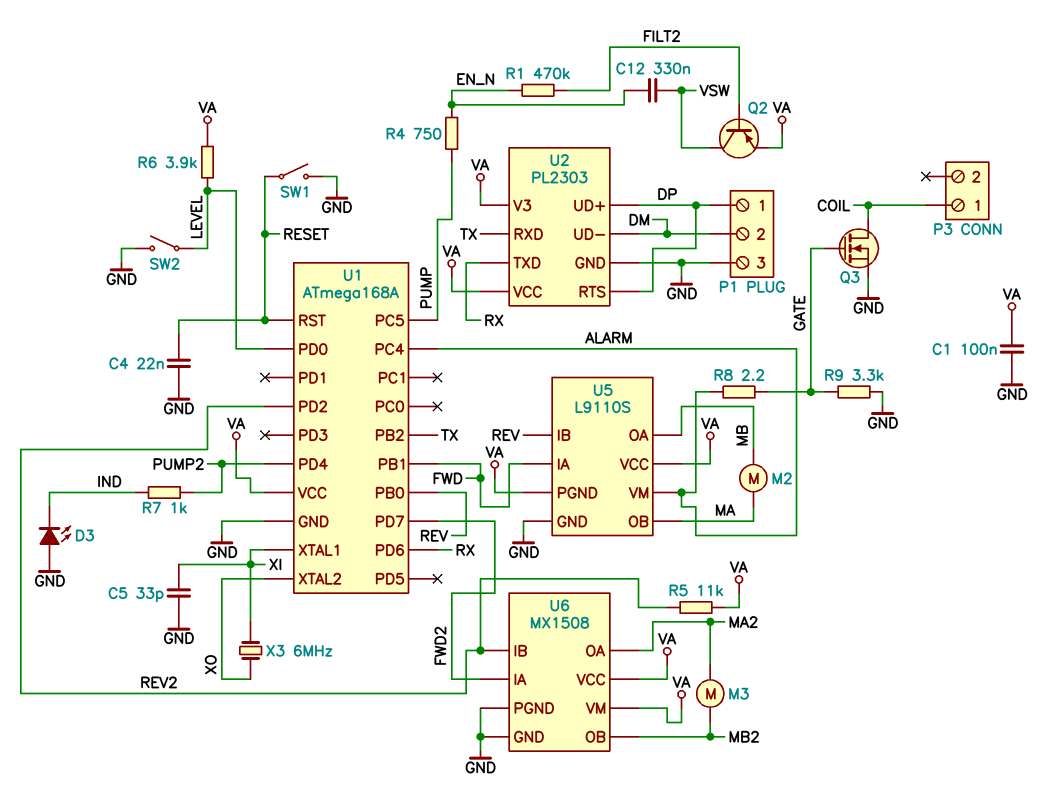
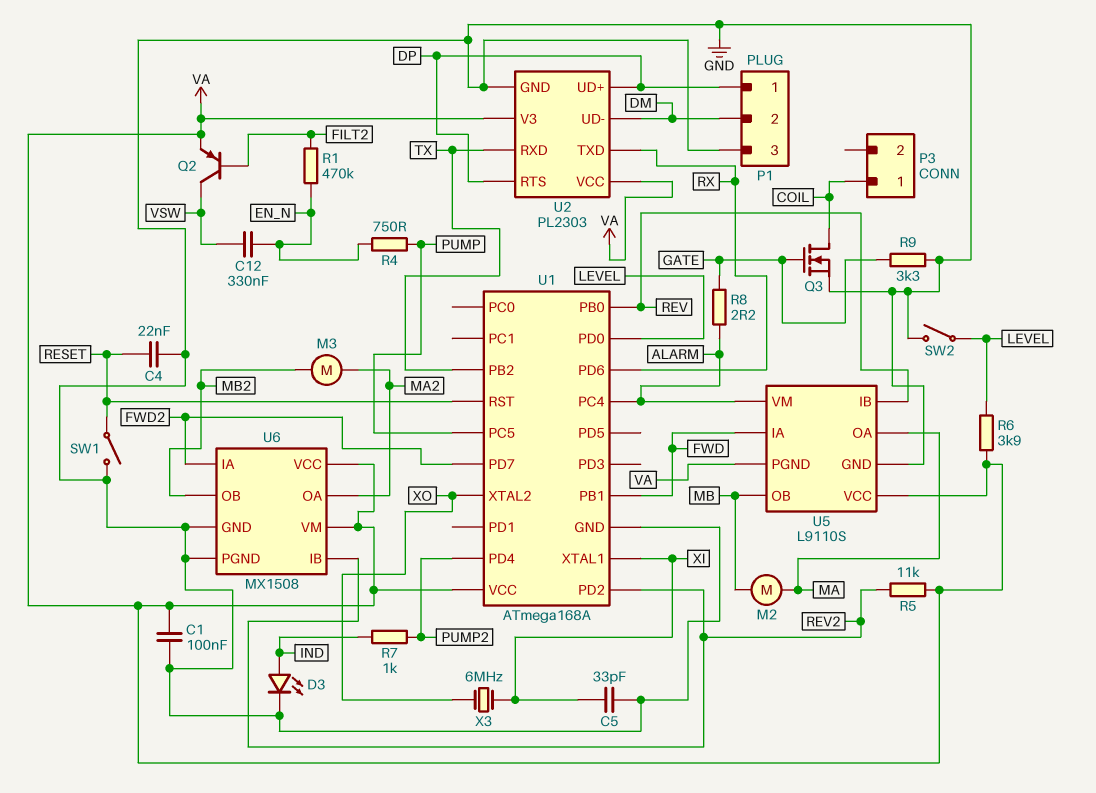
D3: LED (A GND, K IND) -> LED (A IND, K GND)
U5 pin OA: MB -> MA
U5 pin OB: MA -> MB

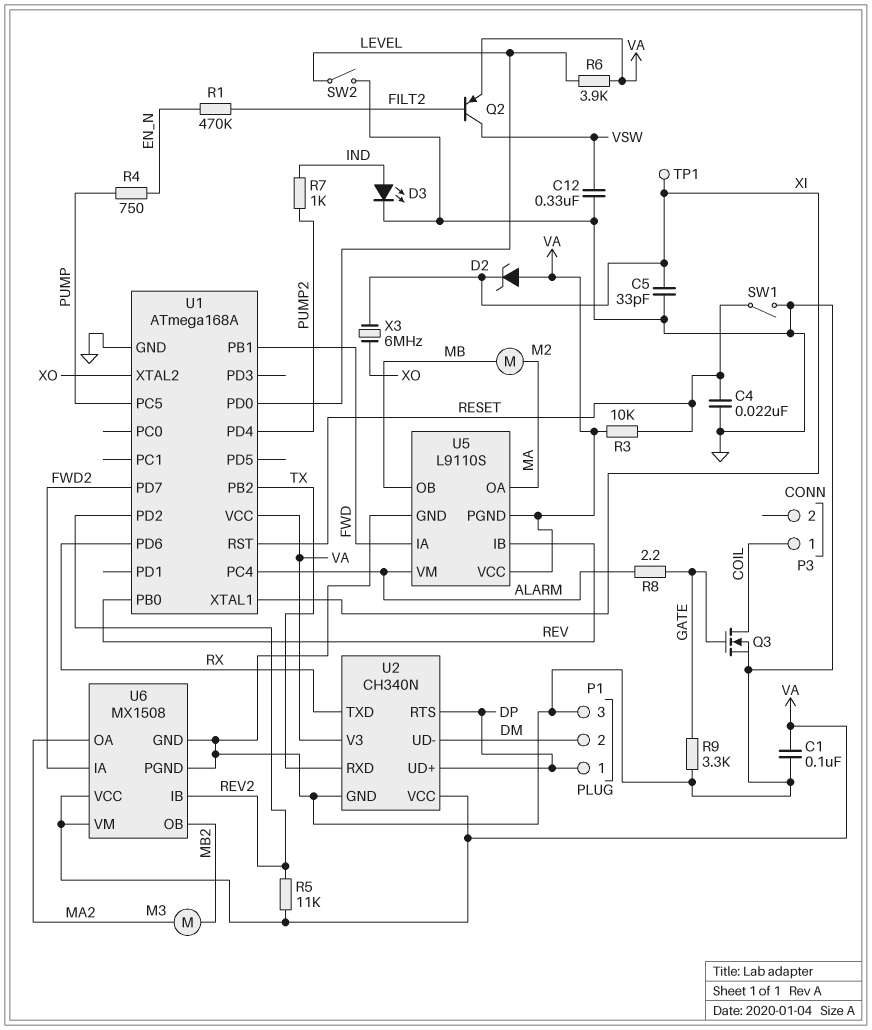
C12: 330nF (EN_N, VSW) -> 330nF (GND, VSW)
D2: none -> zener (A VA, K XI)
R3: none -> 10k (RESET, VA)
TP1: none -> test point (XI)
U2: PL2303 -> CH340N

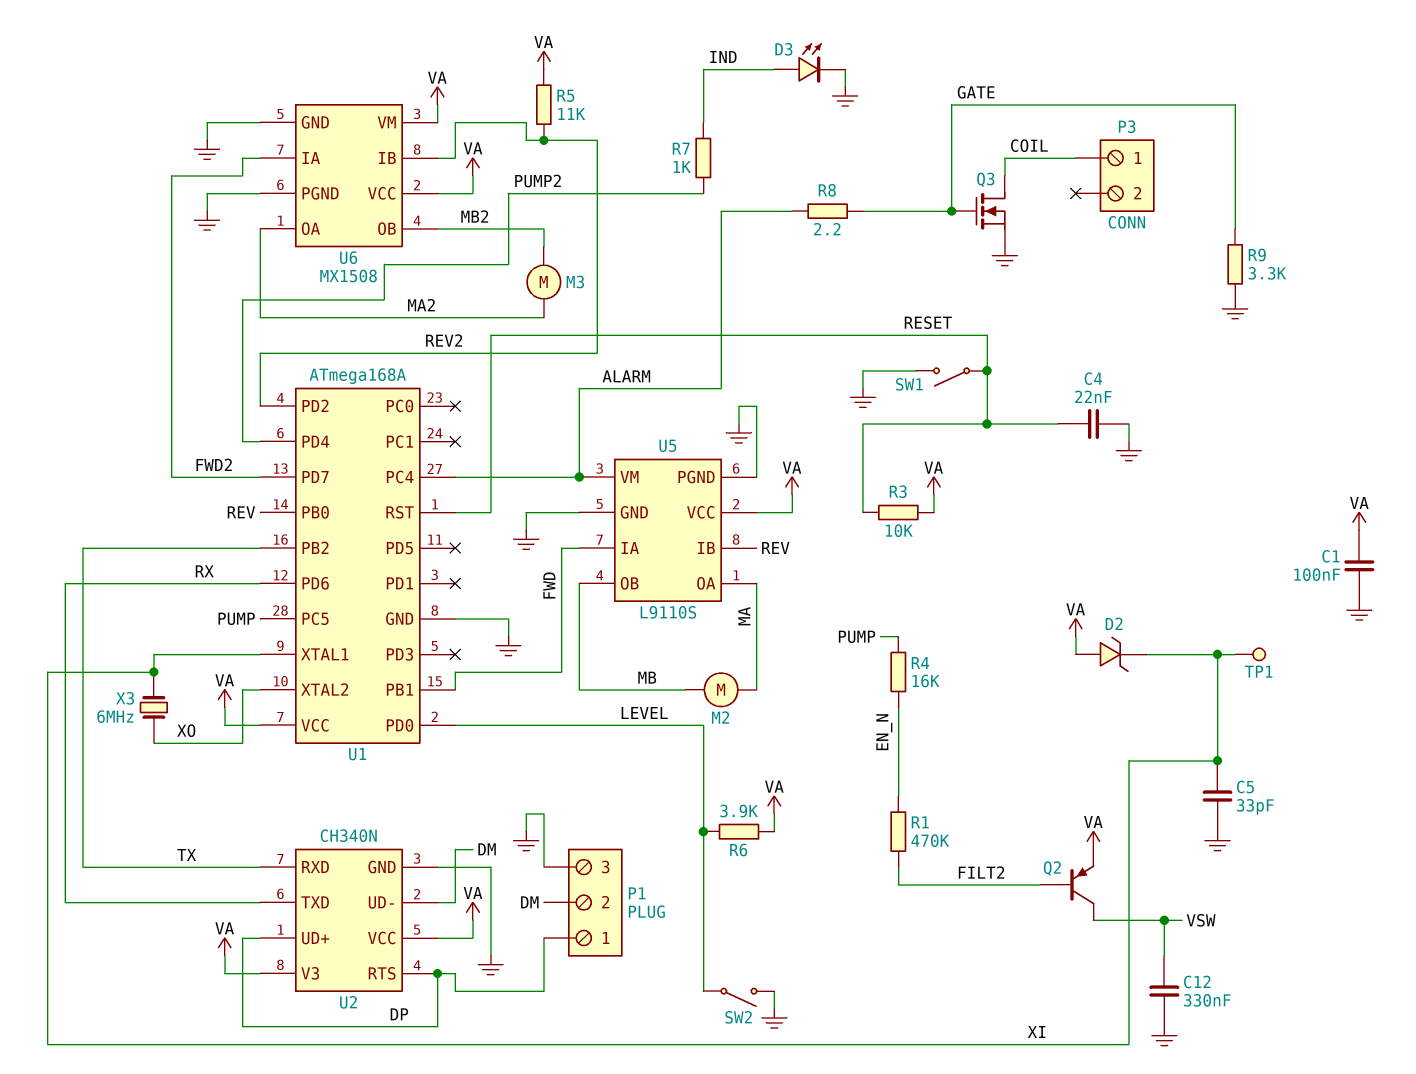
R4: 750 (EN_N, PUMP) -> 16k (EN_N, PUMP)
U5 pin PGND: VA -> GND

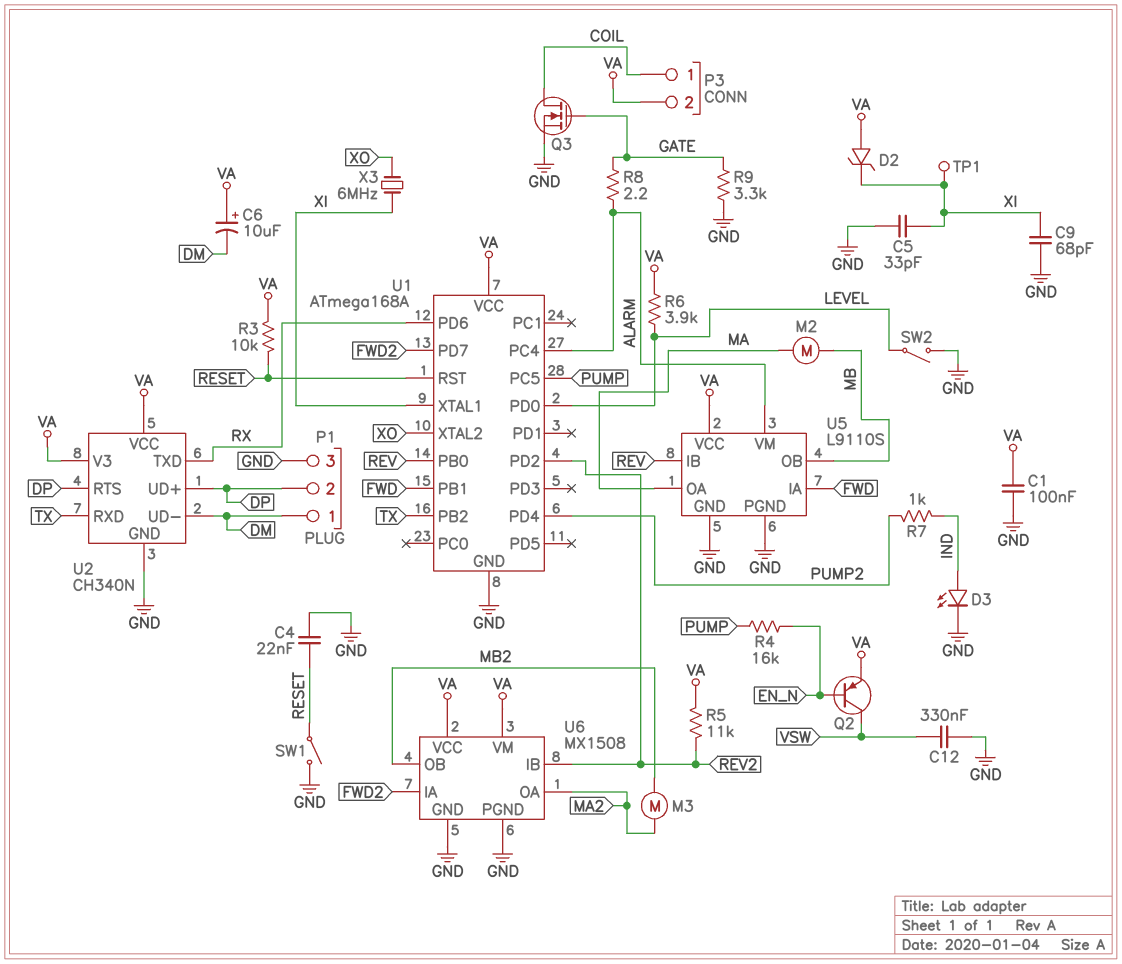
C6: none -> 10uF (plus VA, minus DM)
C9: none -> 68pF (GND, XI)
P1 pin 1: DP -> DM
P1 pin 2: DM -> DP
P3 pin 2: none -> VA
Q2: PNP (B FILT2, C VSW, E VA) -> PNP (B EN_N, C VSW, E VA)
R1: 470k (EN_N, FILT2) -> none

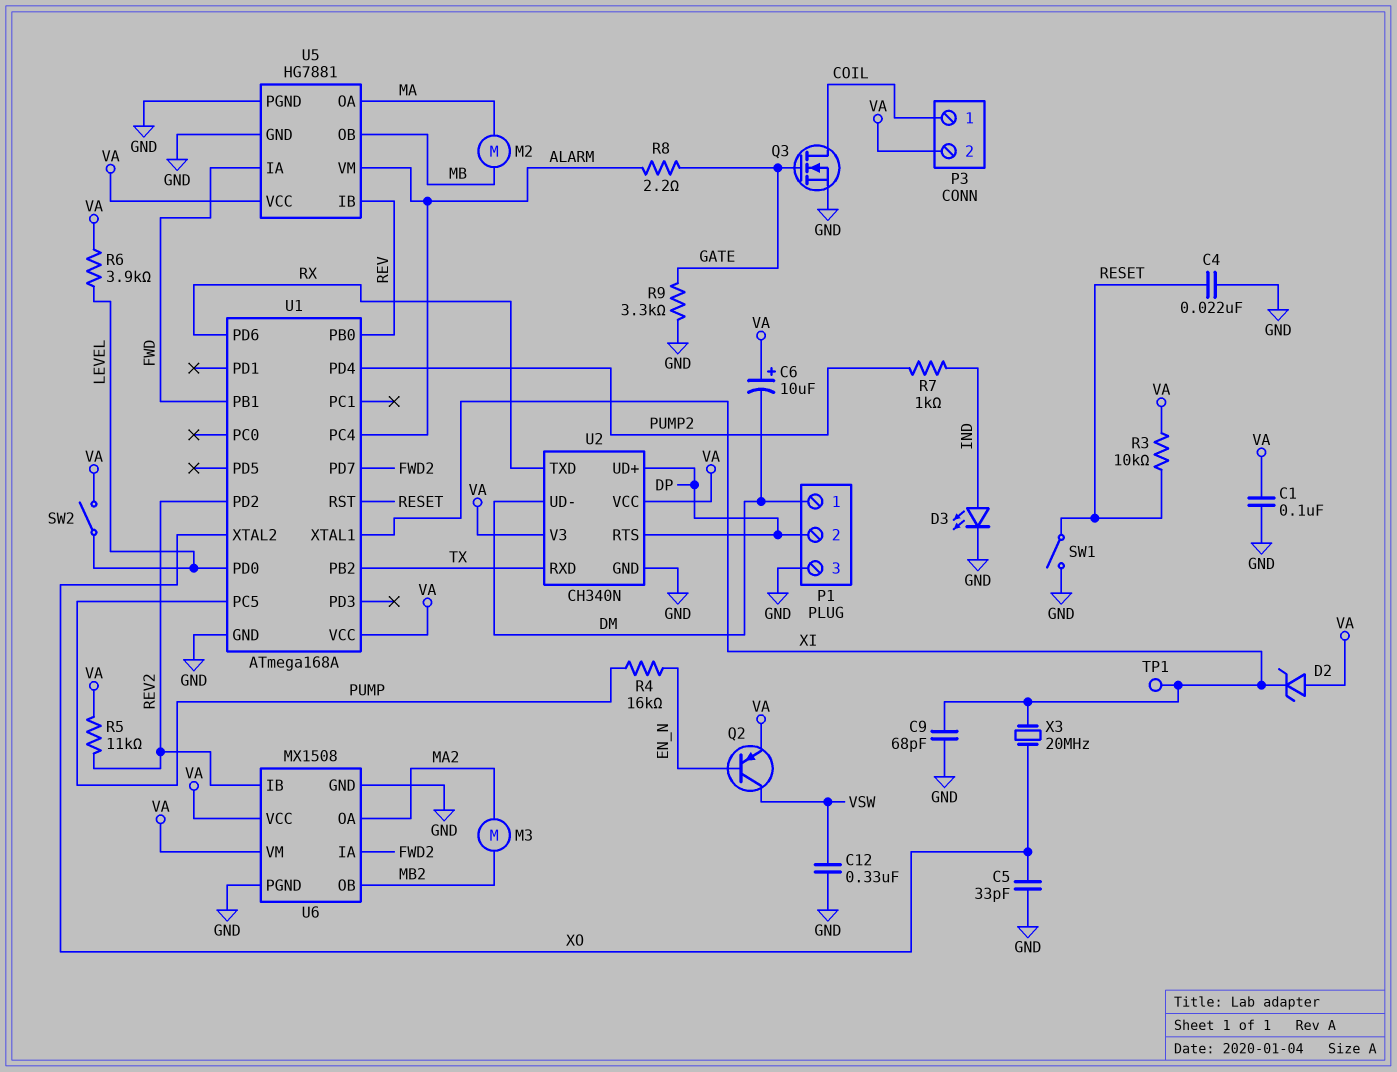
C5: 33pF (GND, XI) -> 33pF (GND, XO)
SW2: switch (GND, LEVEL) -> switch (LEVEL, VA)
U5: L9110S -> HG7881
X3: 6MHz (XI, XO) -> 20MHz (XI, XO)

